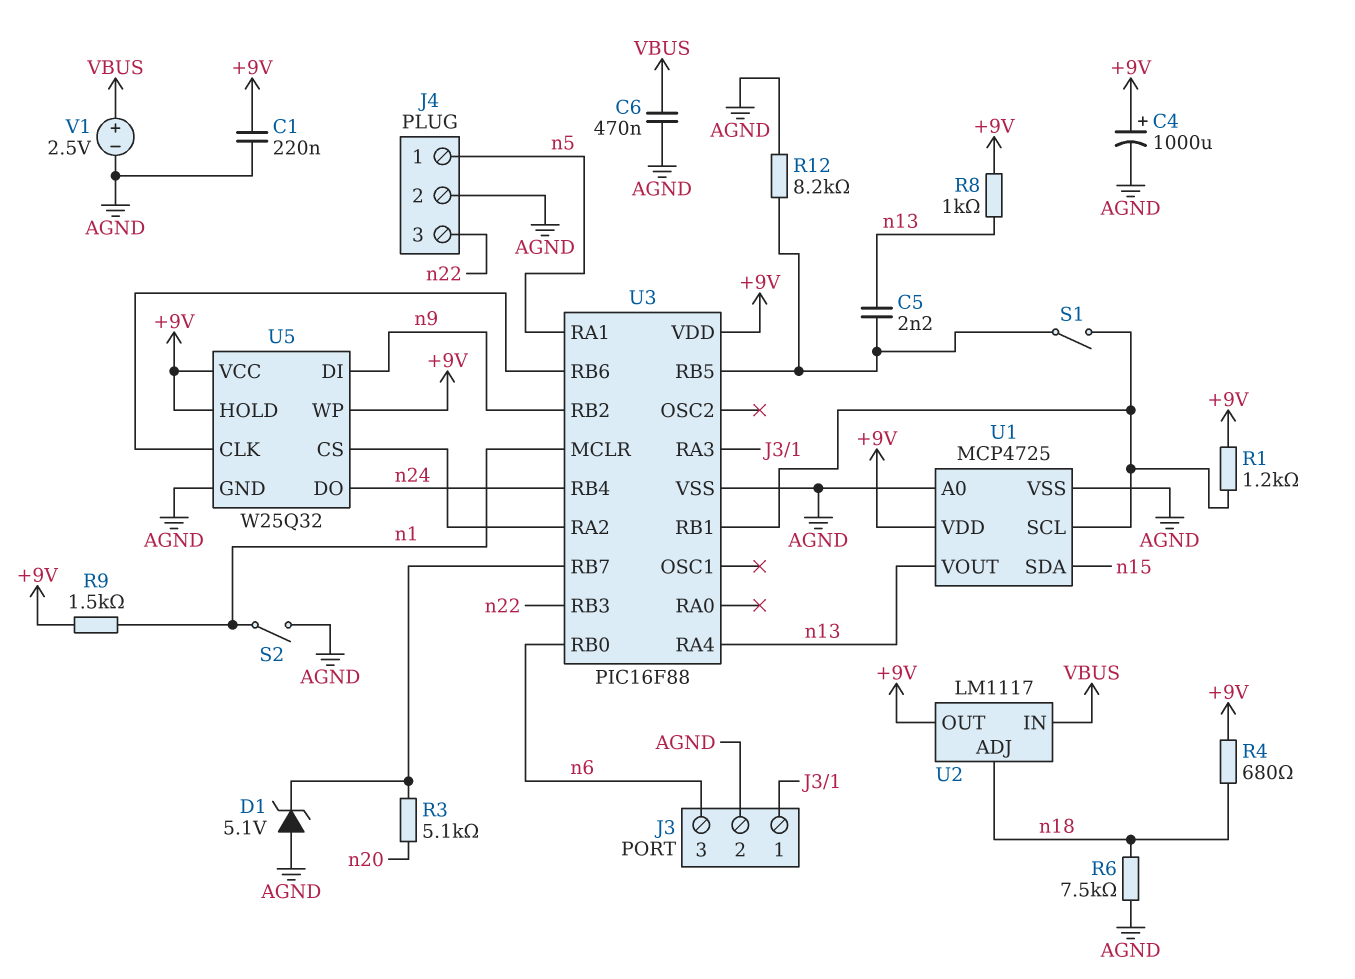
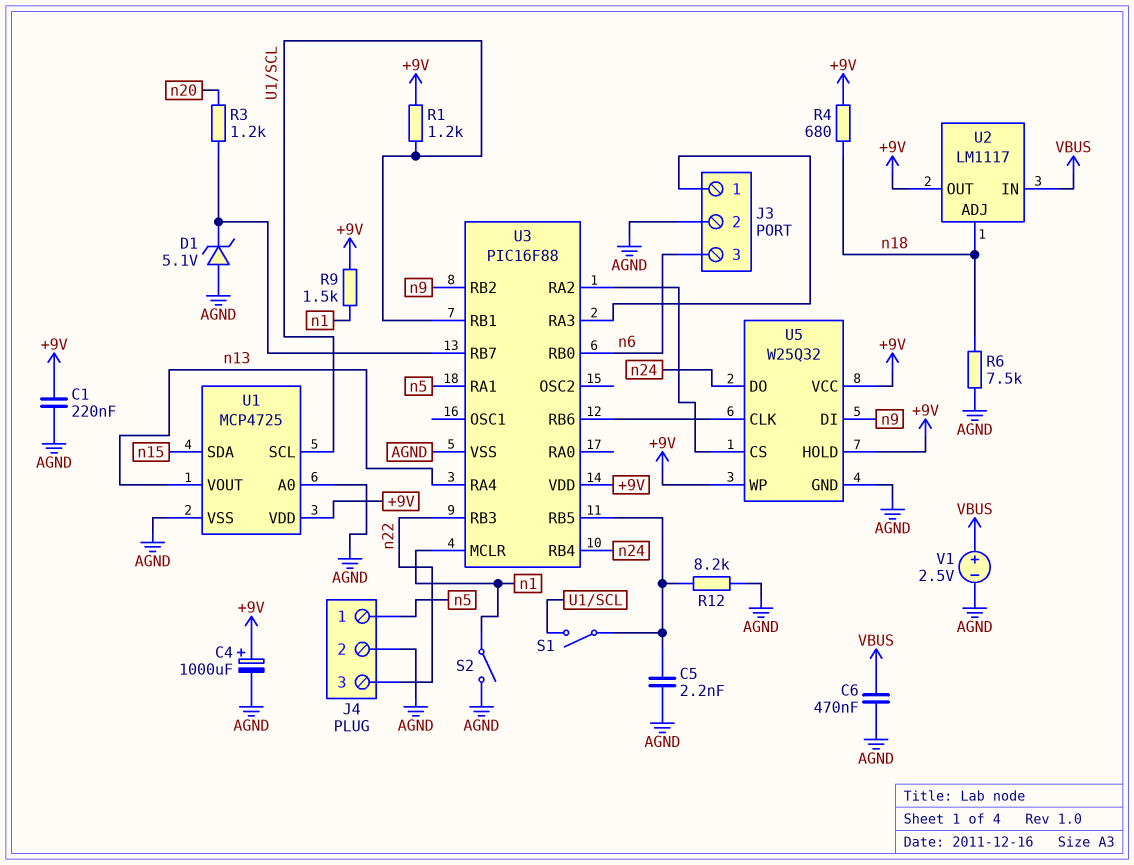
C5: 2.2nF (U3/RB5, n13) -> 2.2nF (AGND, U3/RB5)
R3: 5.1k (U3/RB7, n20) -> 1.2k (U3/RB7, n20)
R8: 1k (+9V, n13) -> none

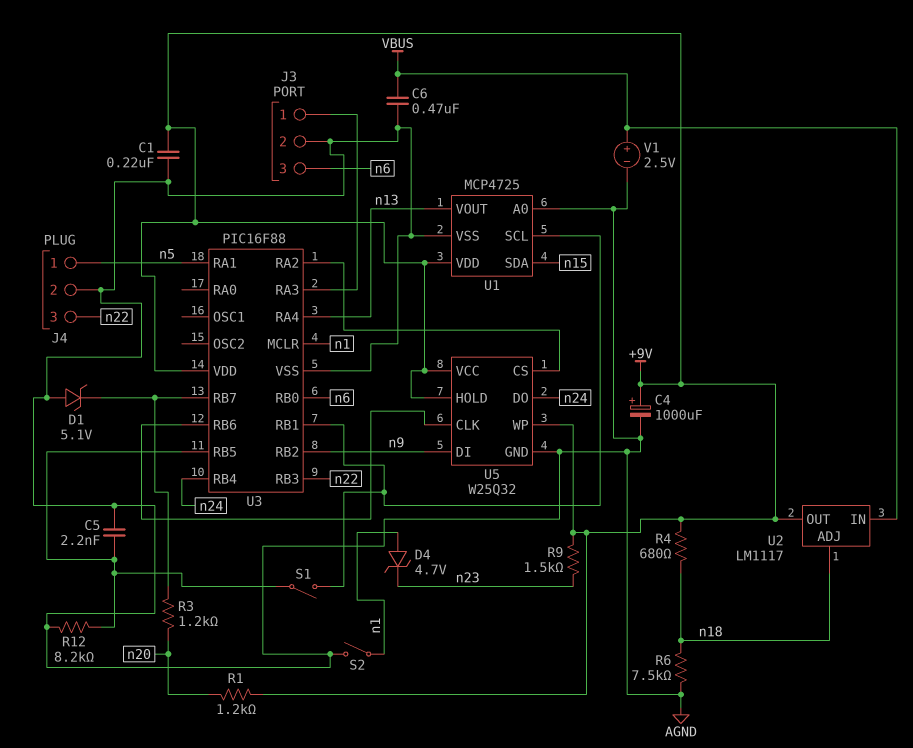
D4: none -> zener 4.7V (A n1, K n23)
R1: 1.2k (+9V, U1/SCL) -> 1.2k (+9V, n20)
R9: 1.5k (+9V, n1) -> 1.5k (+9V, n23)

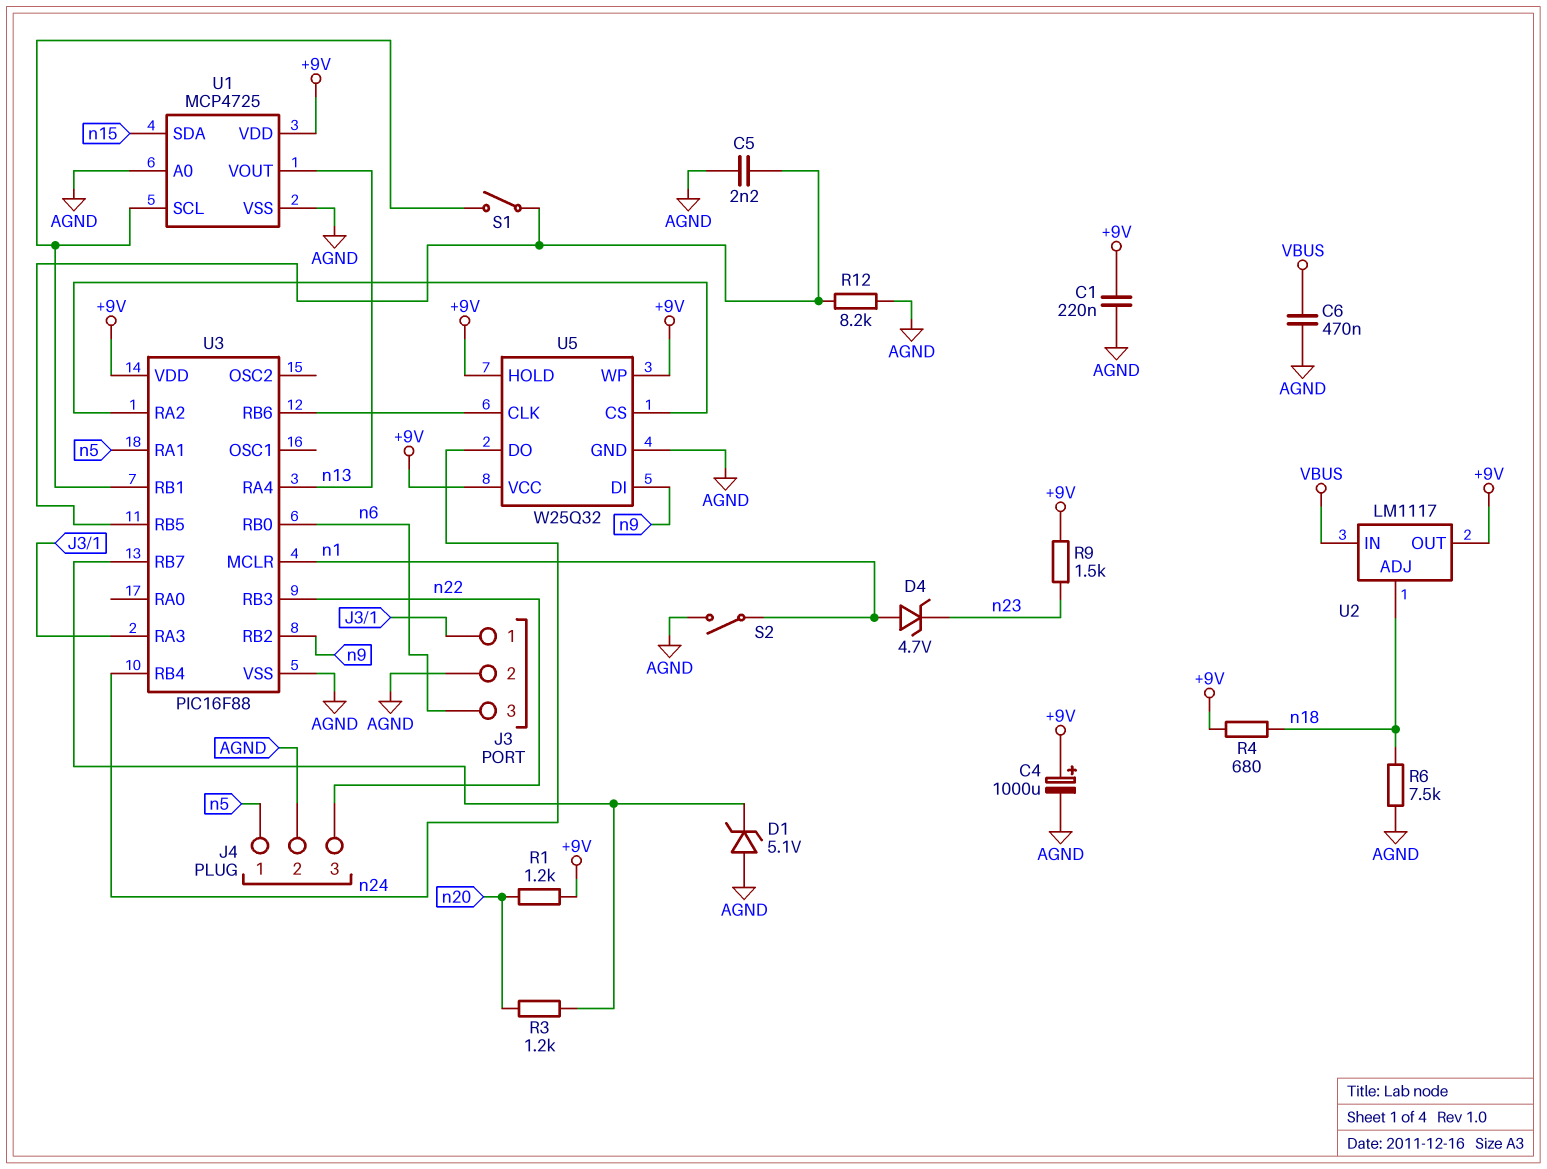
V1: 2.5V (plus VBUS, minus AGND) -> none

